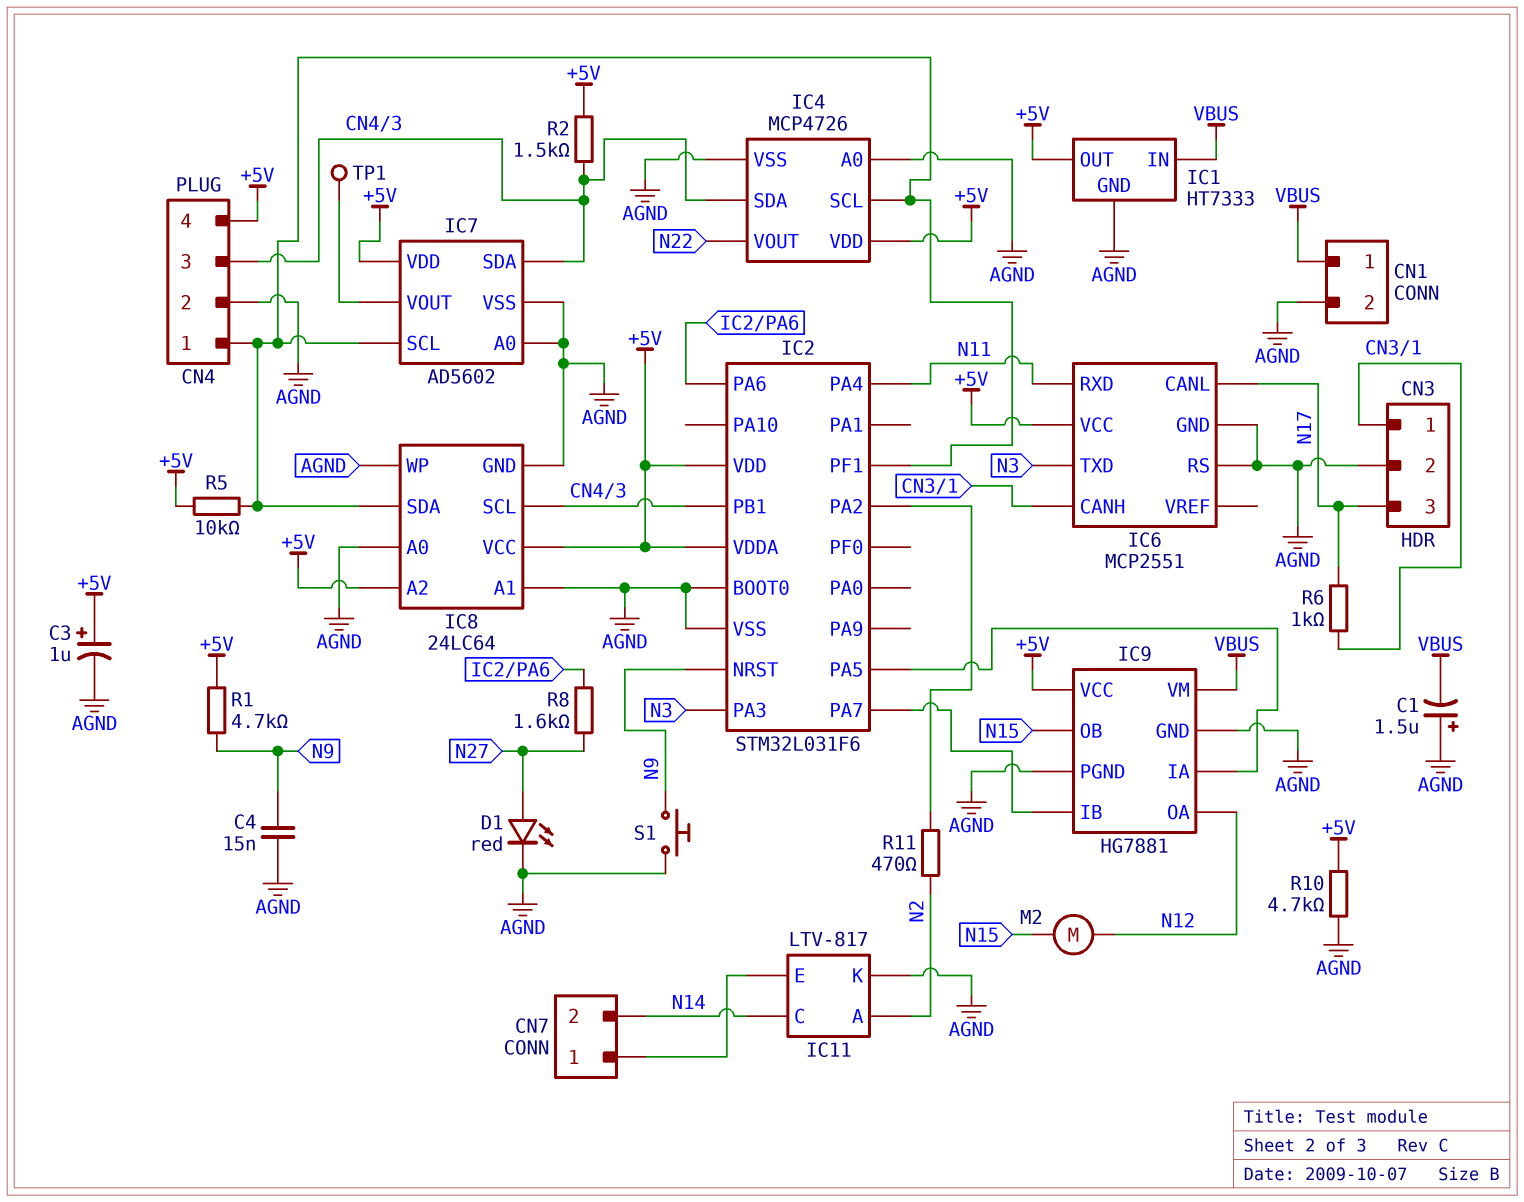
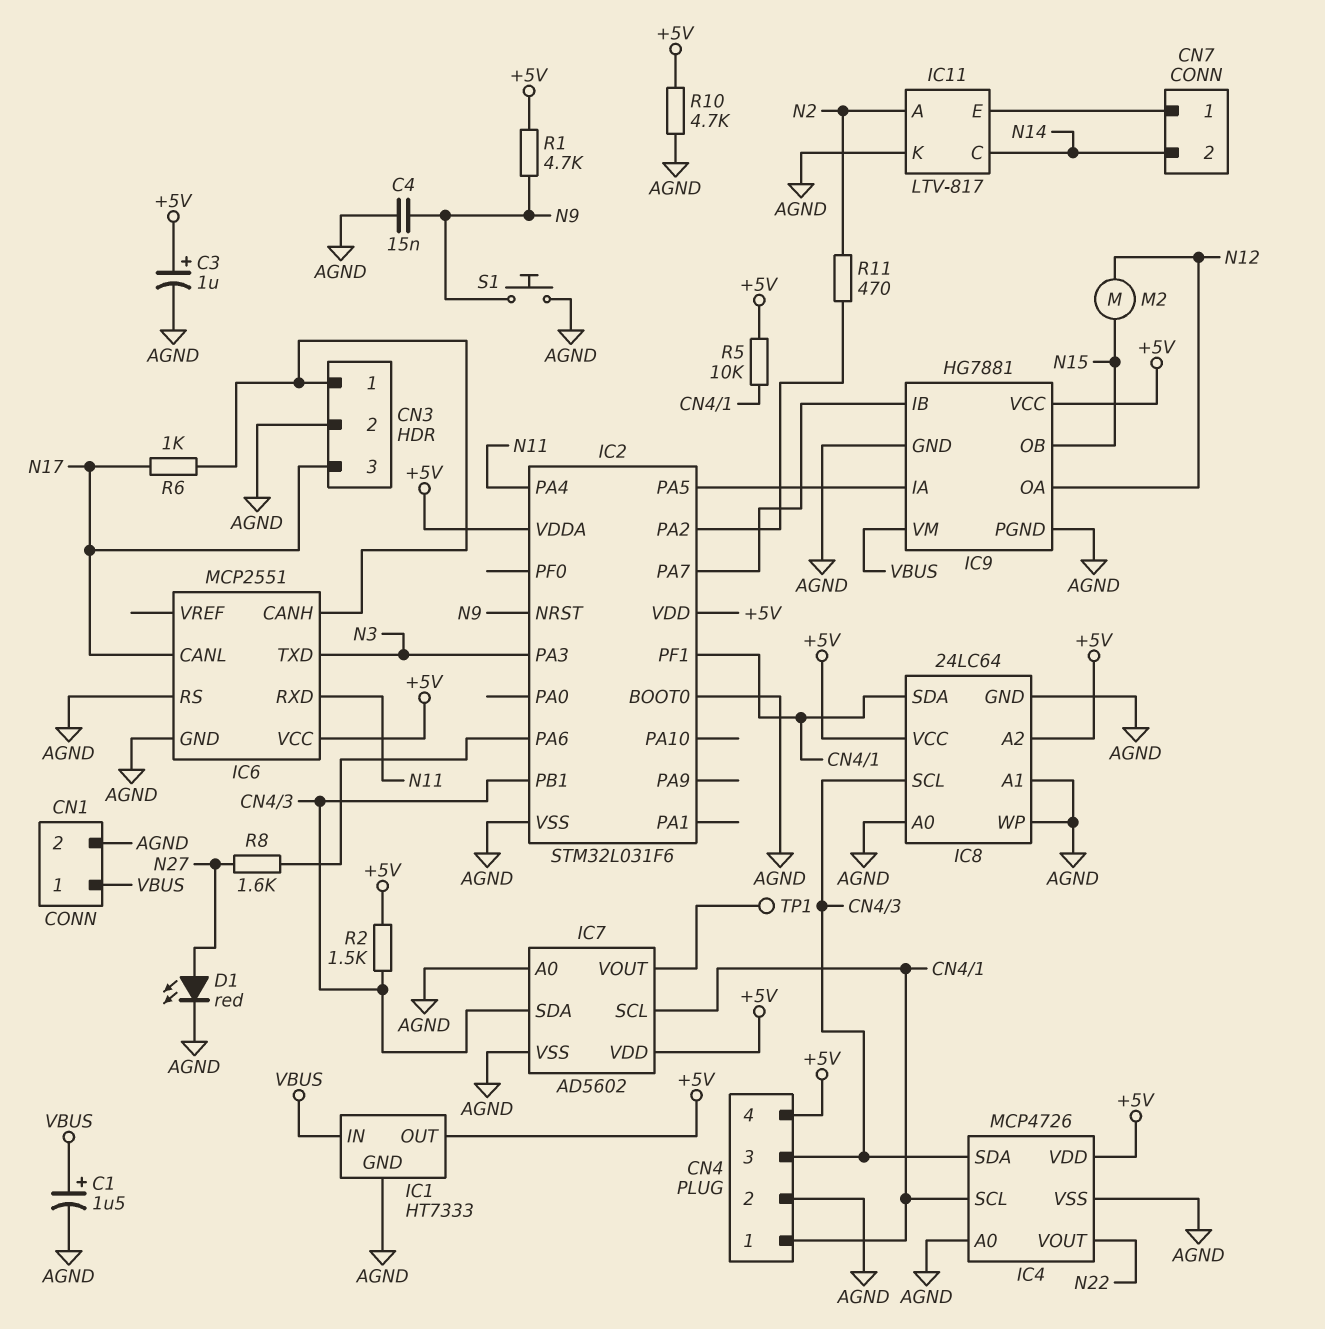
C1: 1.5uF (plus AGND, minus VBUS) -> 1.5uF (plus VBUS, minus AGND)

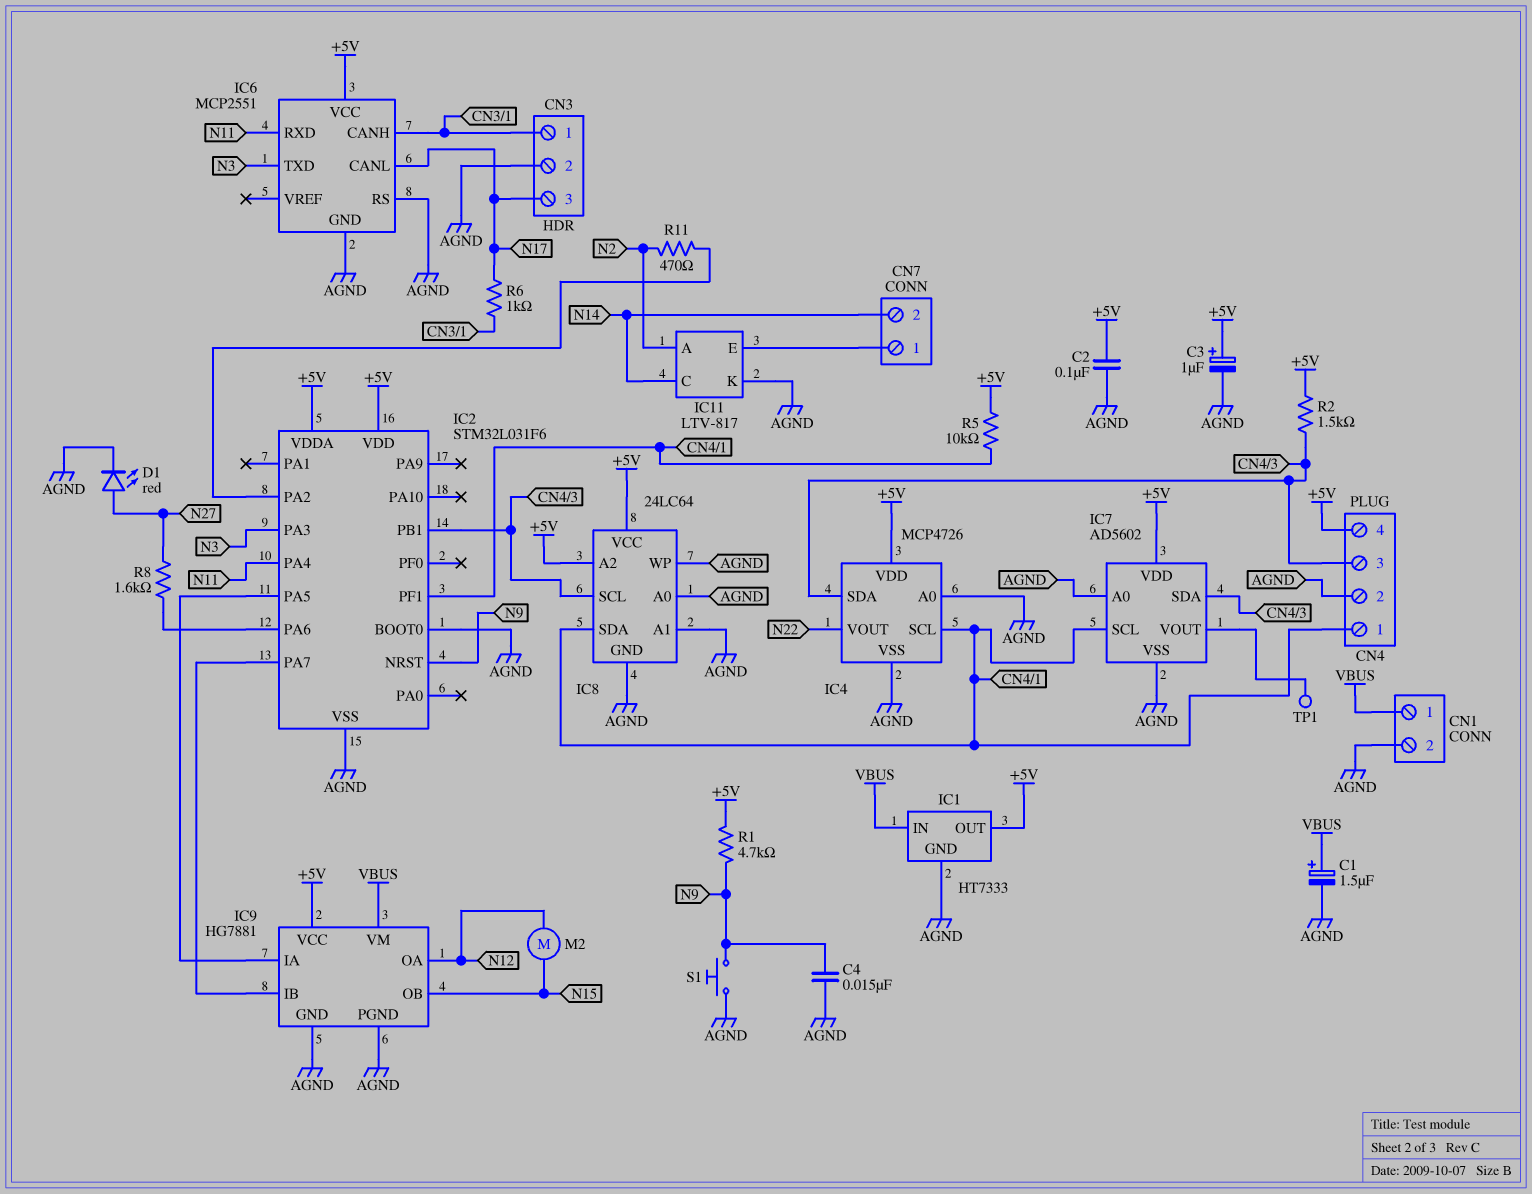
C2: none -> 100nF (+5V, AGND)
R10: 4.7k (+5V, AGND) -> none

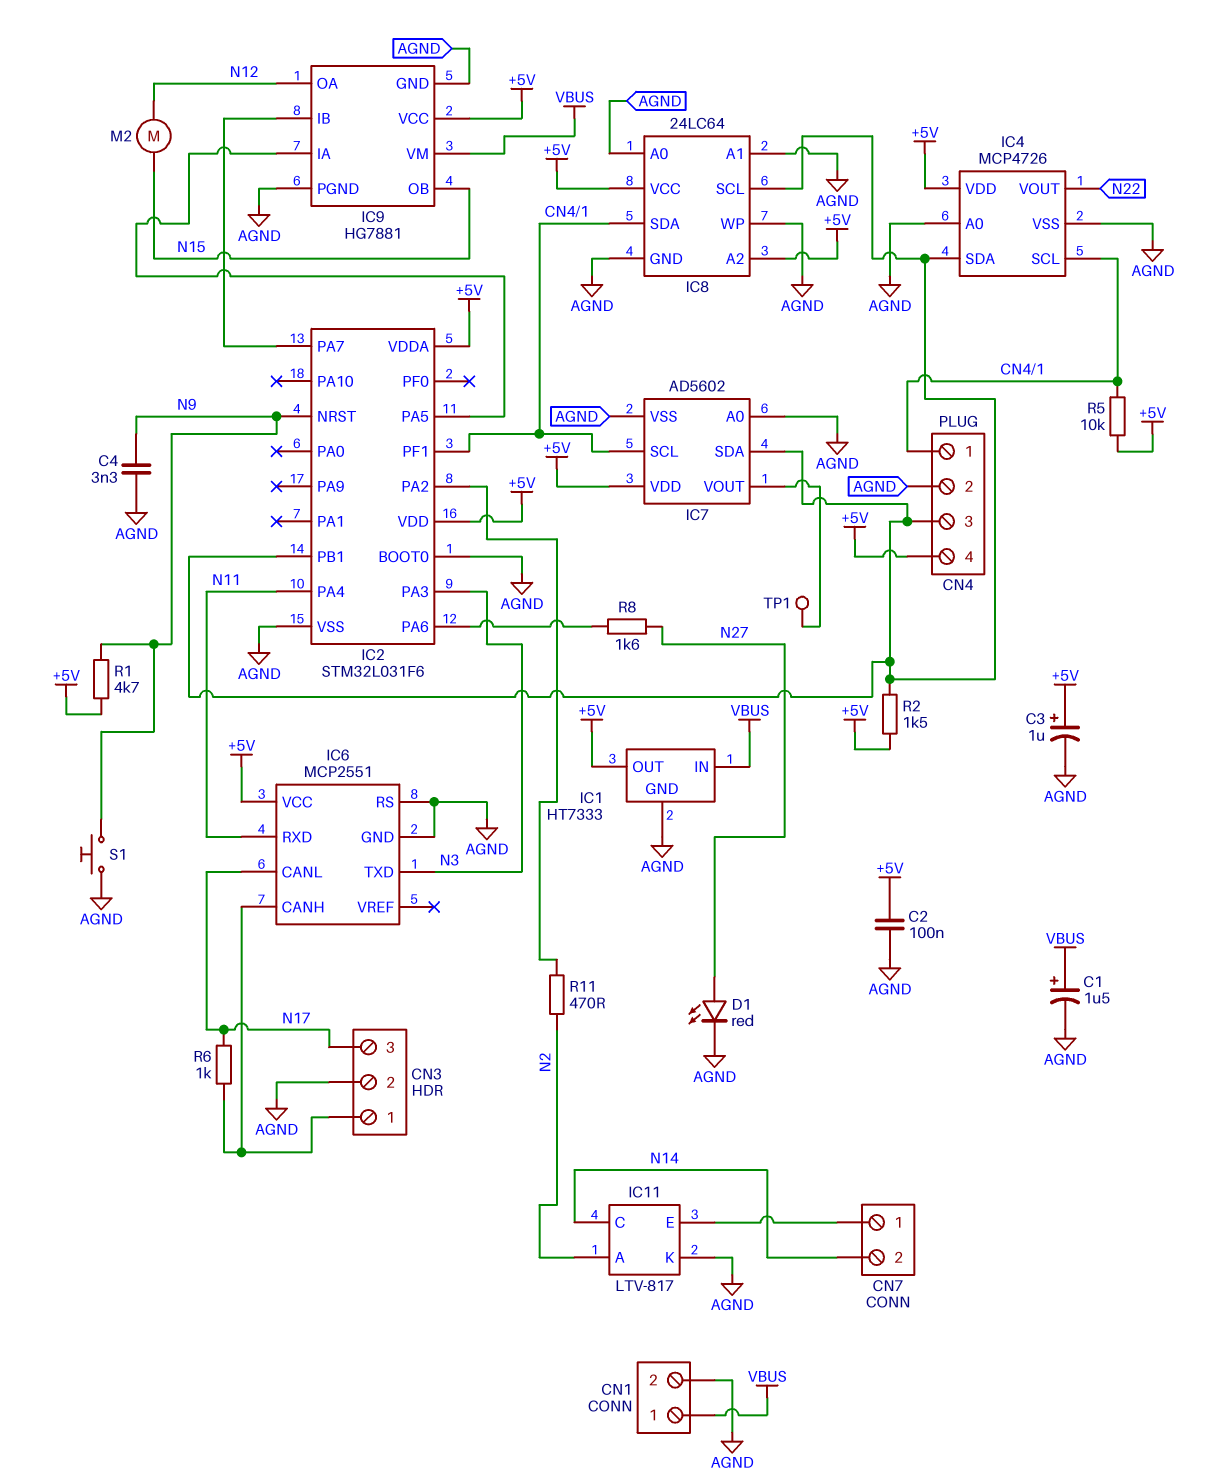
C4: 15nF (AGND, N9) -> 3.3nF (AGND, N9)

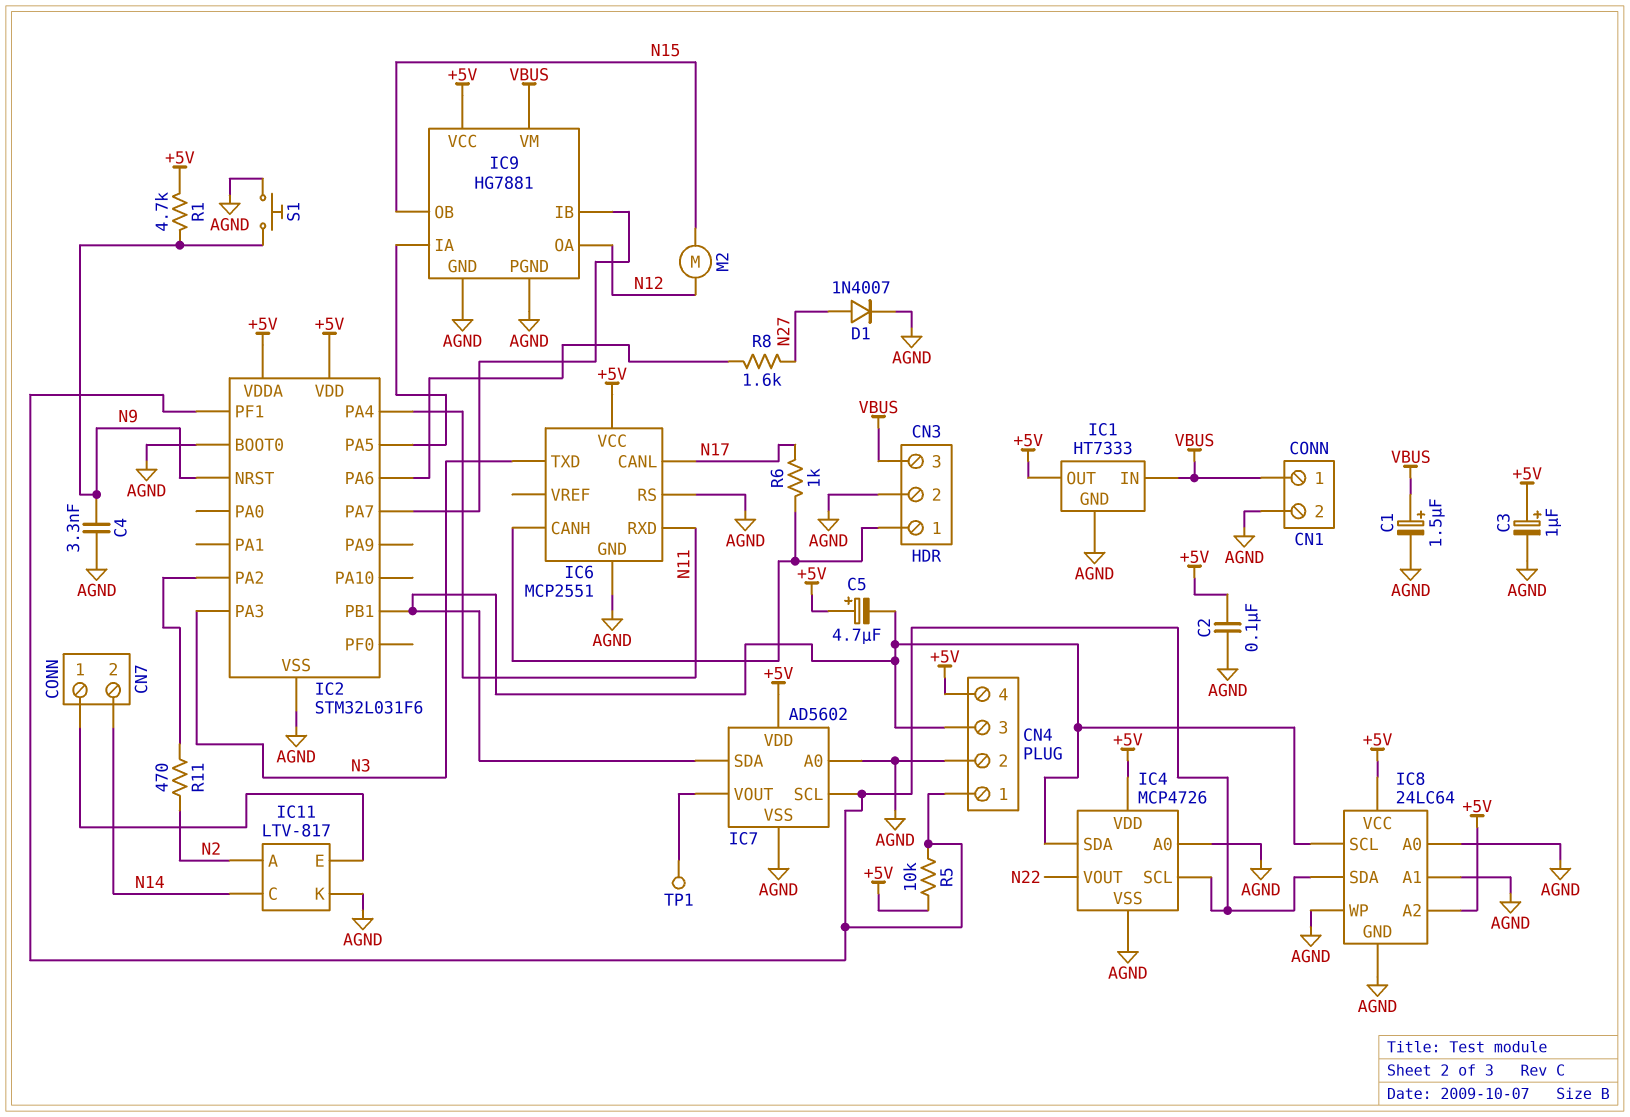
C5: none -> 4.7uF (plus +5V, minus CN4/3)
CN3 pin 3: N17 -> VBUS
D1: LED red (A N27, K AGND) -> diode 1N4007 (A N27, K AGND)
R2: 1.5k (+5V, CN4/3) -> none

